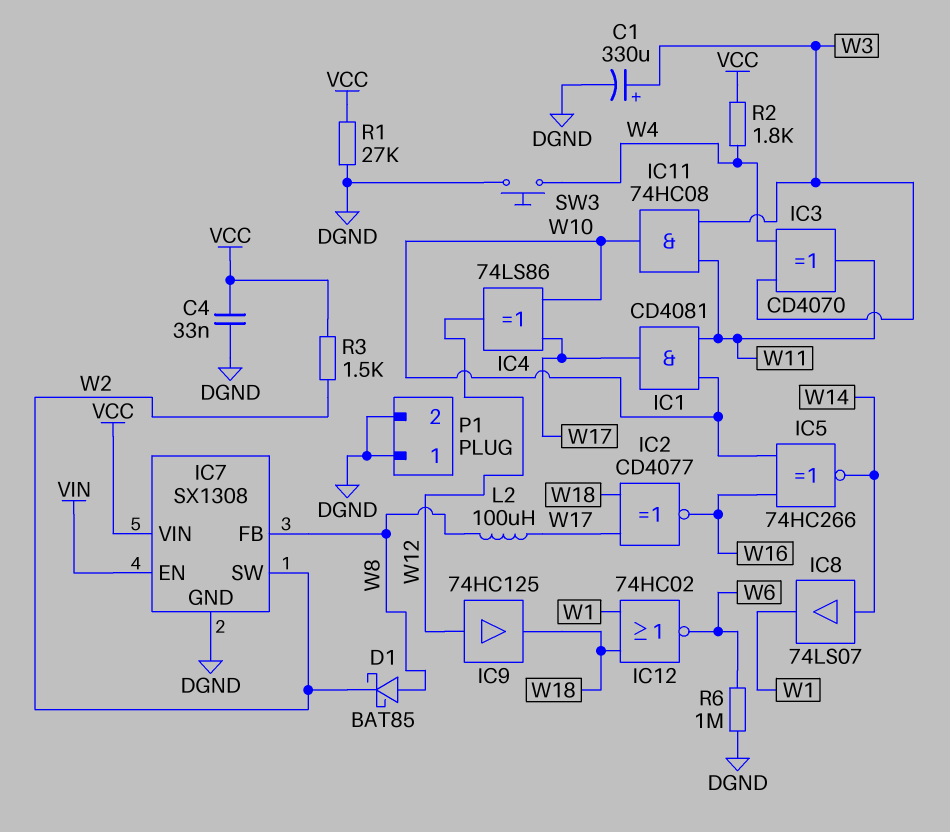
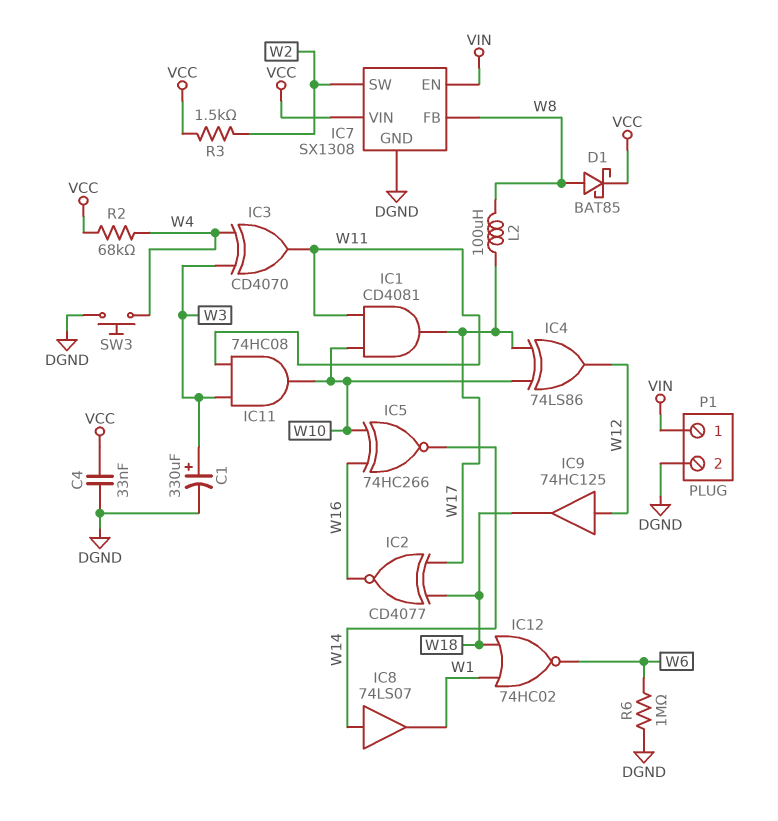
D1: schottky BAT85 (A W8, K W2) -> schottky BAT85 (A W8, K VCC)
P1 pin 1: DGND -> VIN
R1: 27k (DGND, VCC) -> none
R2: 1.8k (VCC, W4) -> 68k (VCC, W4)

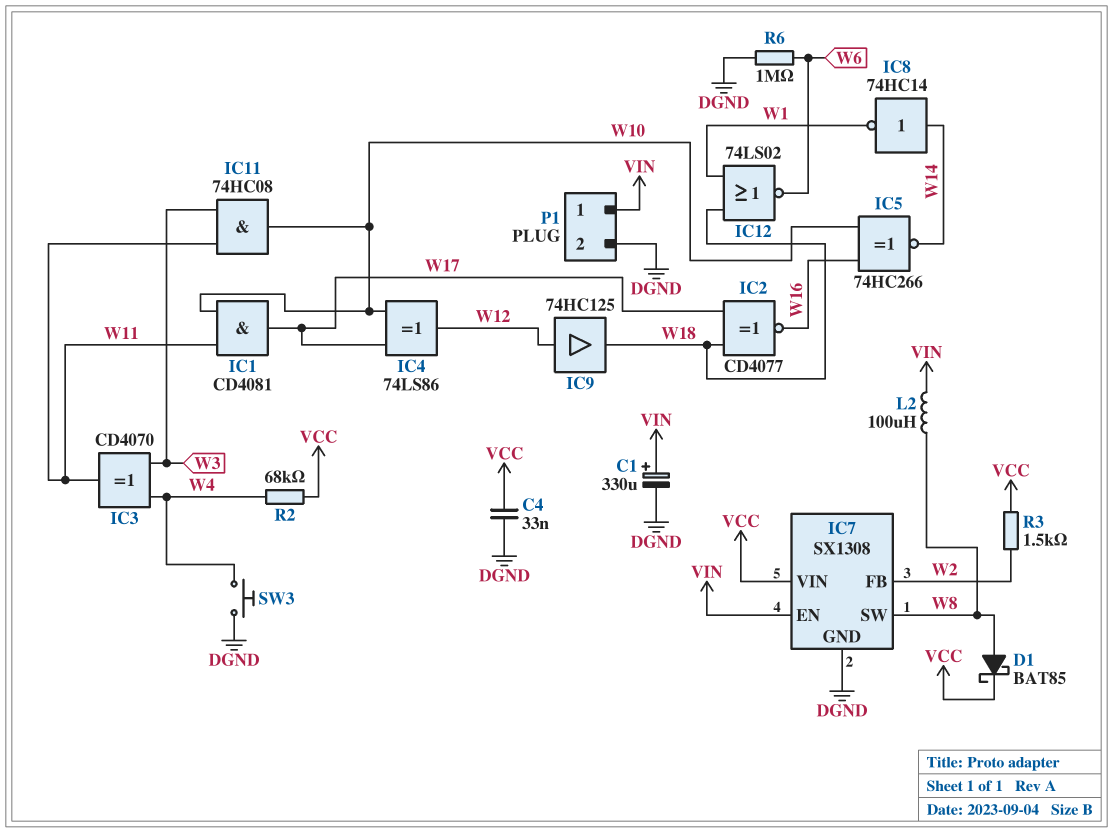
C1: 330uF (plus W3, minus DGND) -> 330uF (plus VIN, minus DGND)
IC7 pin FB: W8 -> W2
IC7 pin SW: W2 -> W8
IC8: buffer 74LS07 (in W14, out W1) -> NOT 74HC14 (in W14, out W1)
IC12: NOR 74HC02 (in W1, in W18, out W6) -> NOR 74LS02 (in W1, in W18, out W6)
L2: 100uH (W8, W17) -> 100uH (VIN, W8)

